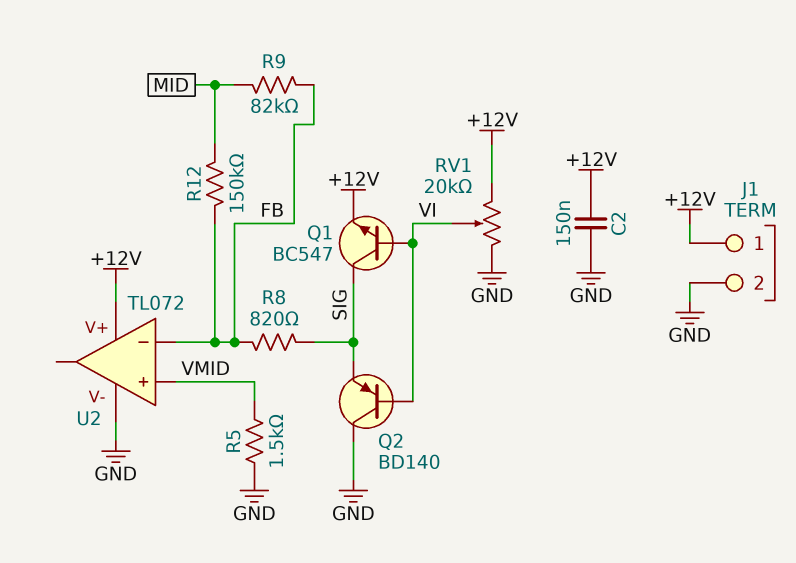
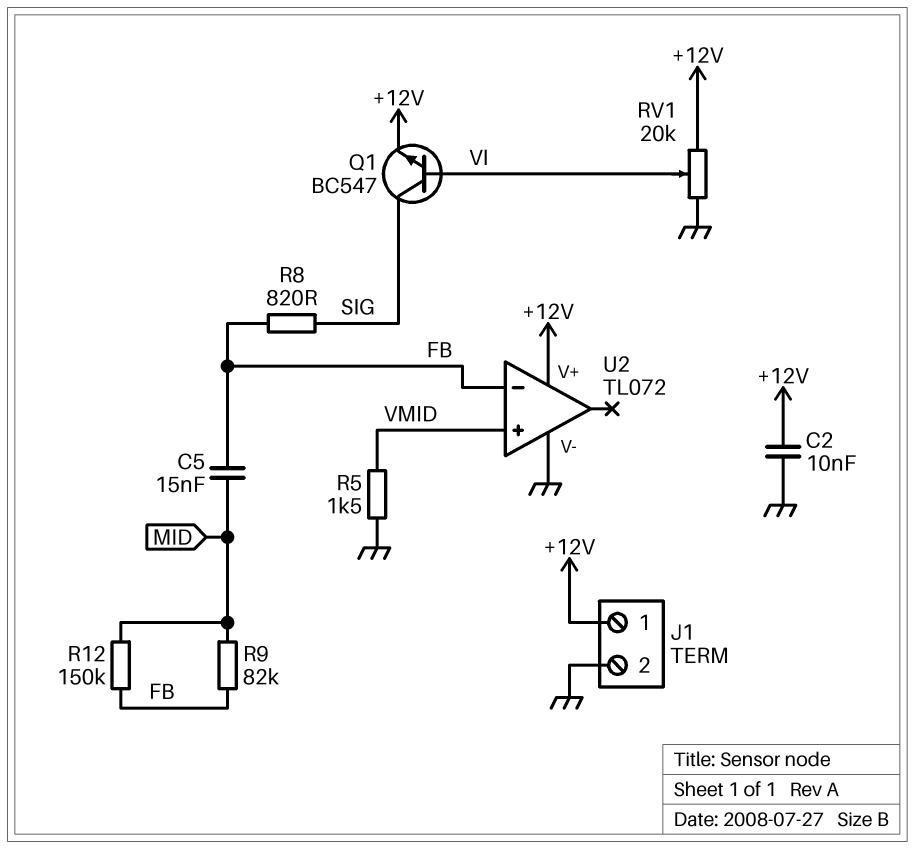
C2: 150nF (+12V, GND) -> 10nF (+12V, GND)
C5: none -> 15nF (FB, MID)
Q2: PNP BD140 (B VI, C GND, E SIG) -> none

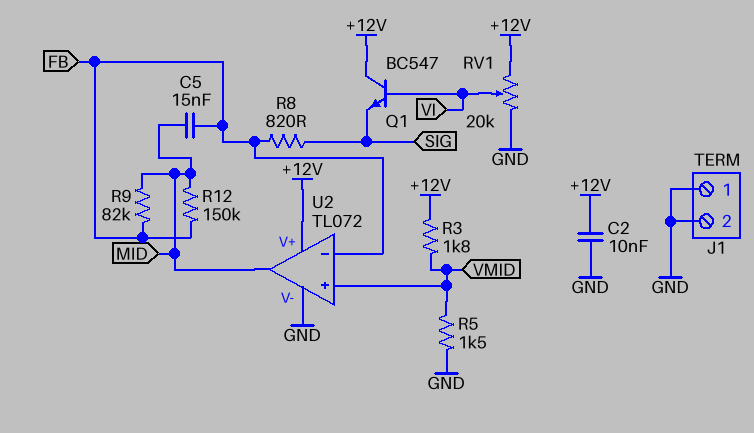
J1 pin 1: +12V -> GND
Q1: NPN BC547 (B VI, C SIG, E +12V) -> NPN BC547 (B VI, C +12V, E SIG)
R3: none -> 1.8k (+12V, VMID)
U2 pin out: none -> MID

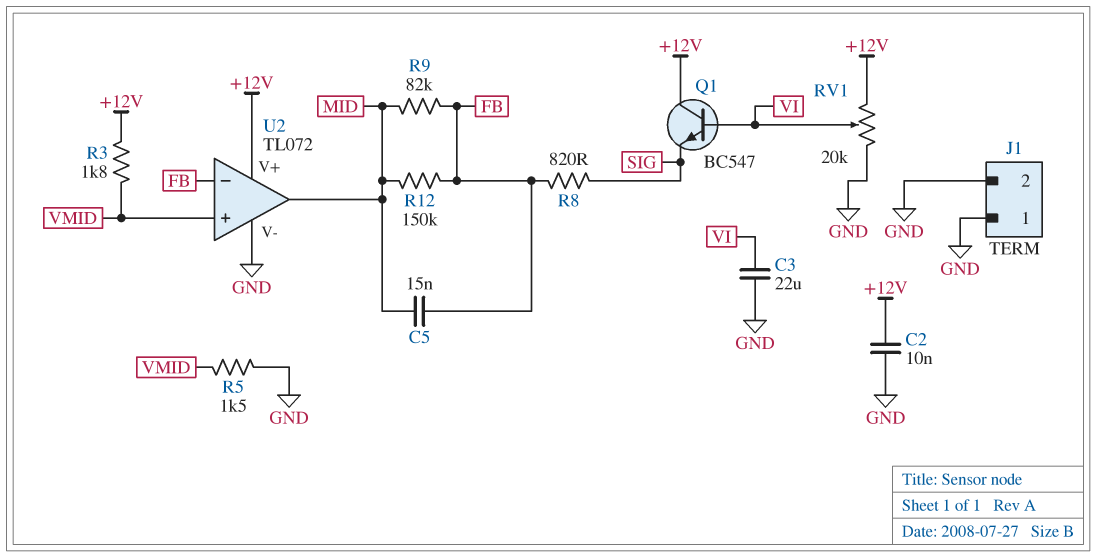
C3: none -> 22uF (GND, VI)

